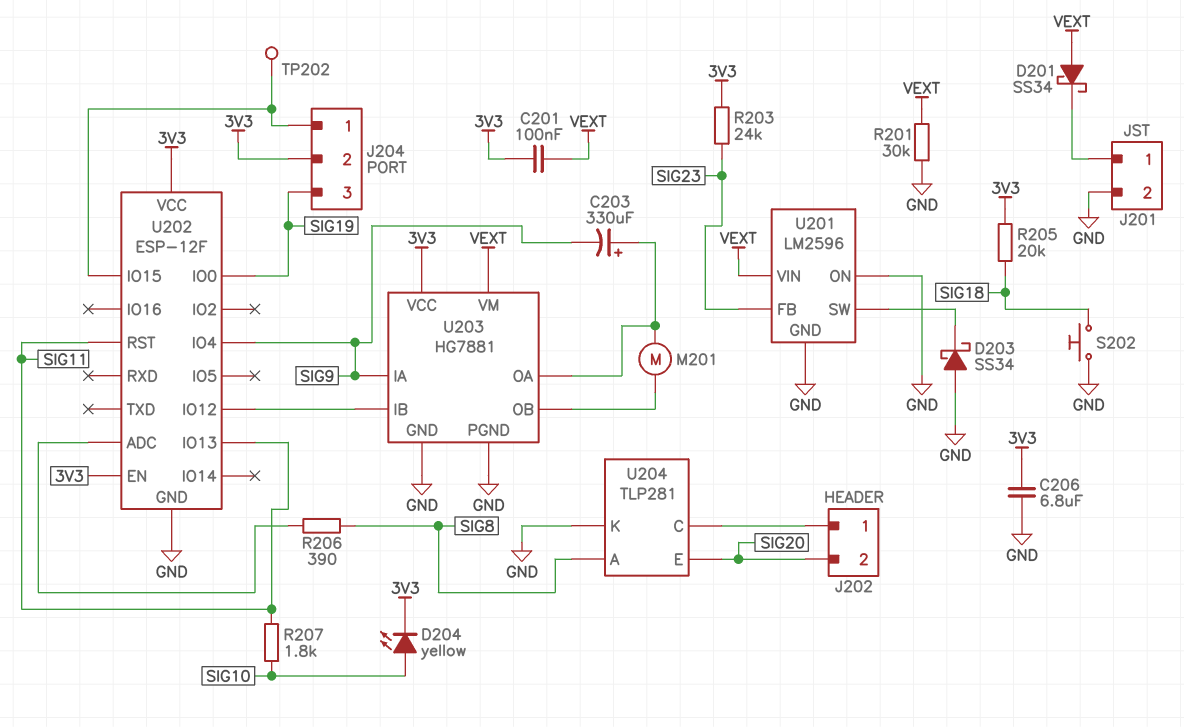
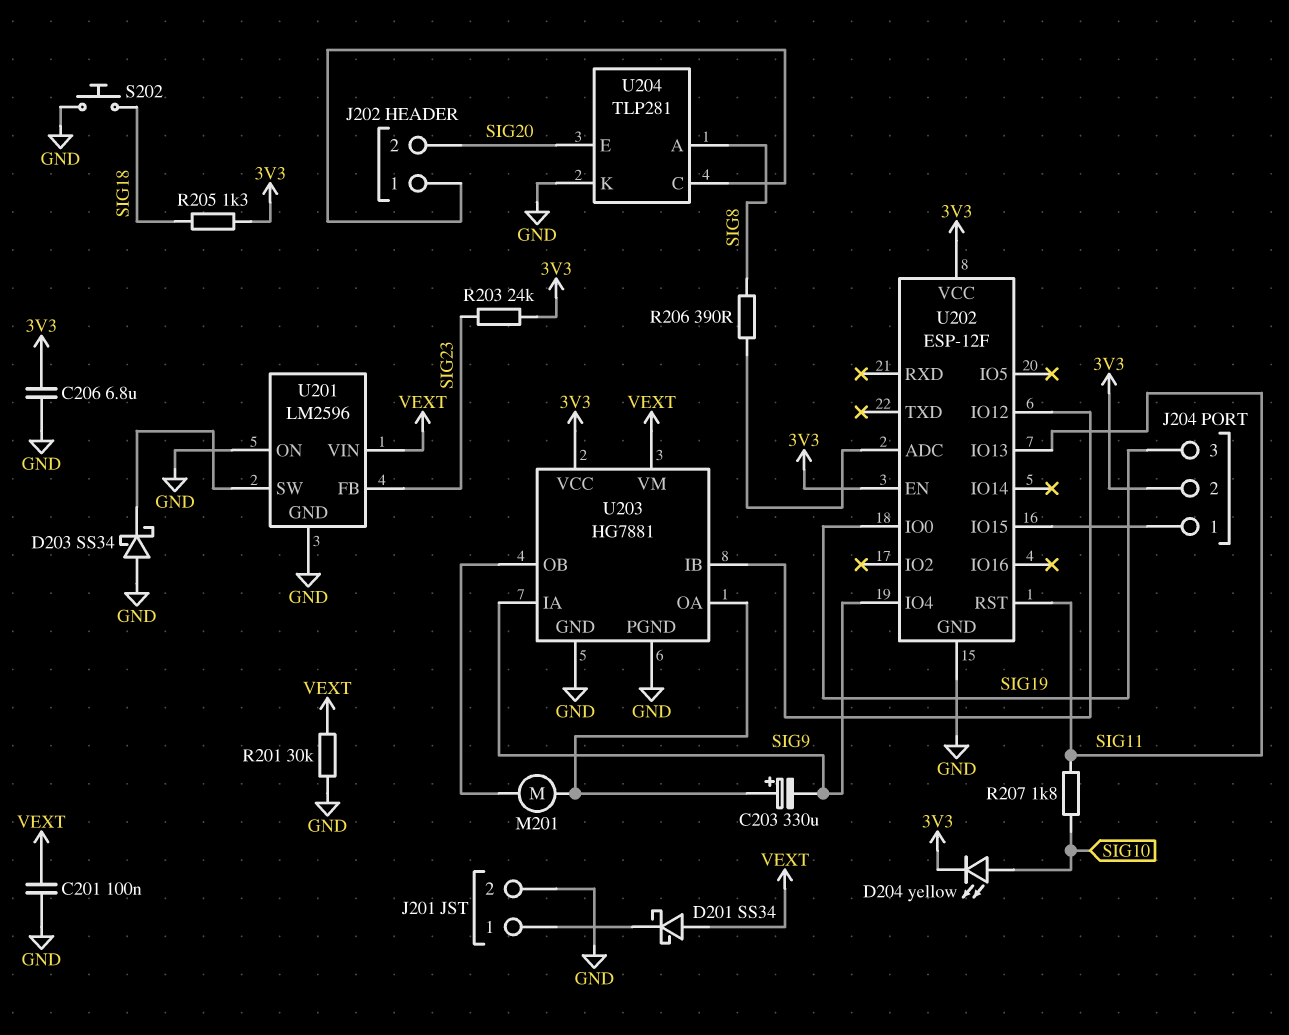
C201: 100nF (3V3, VEXT) -> 100nF (GND, VEXT)
R205: 20k (3V3, SIG18) -> 1.3k (3V3, SIG18)
TP202: test point (J204/1) -> none

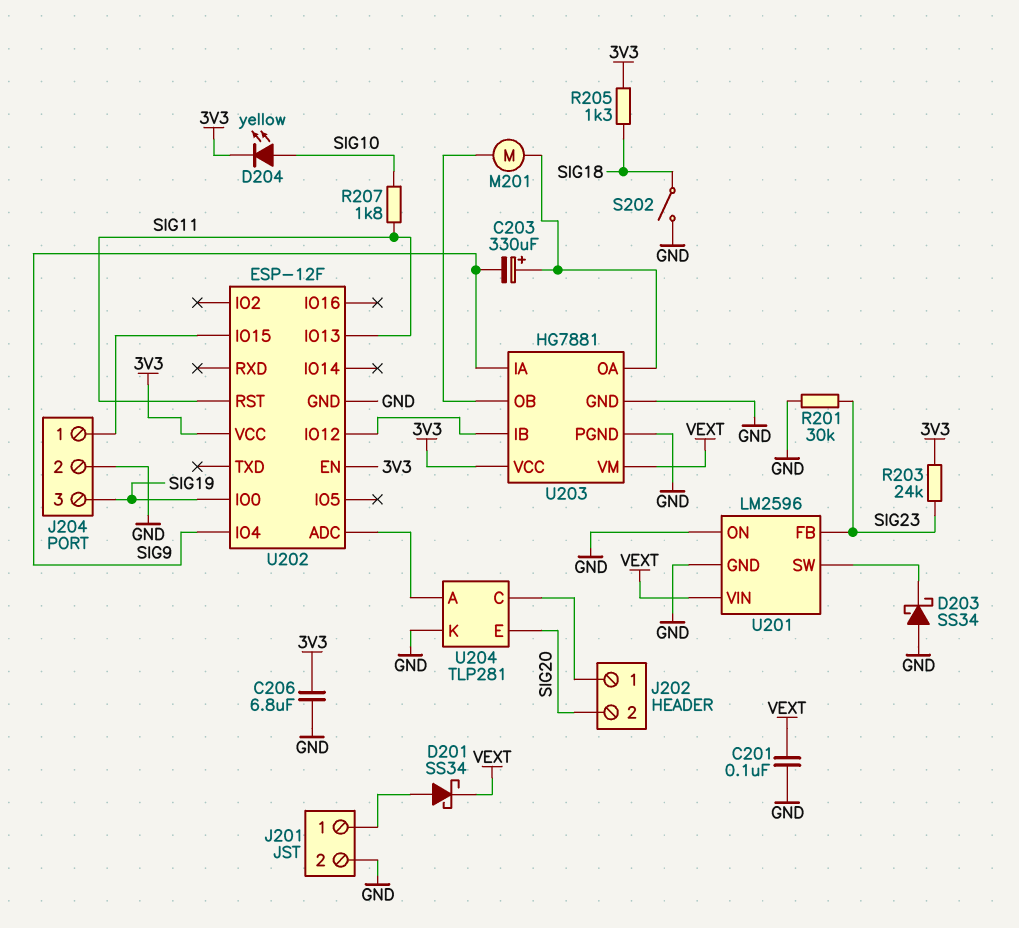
D201: schottky SS34 (A VEXT, K J201/1) -> schottky SS34 (A J201/1, K VEXT)
J204 pin 2: 3V3 -> GND
R201: 30k (GND, VEXT) -> 30k (GND, SIG23)
R206: 390 (SIG8, U202/ADC) -> none
S202: button (GND, SIG18) -> switch (GND, SIG18)
U204 pin A: SIG8 -> U202/ADC

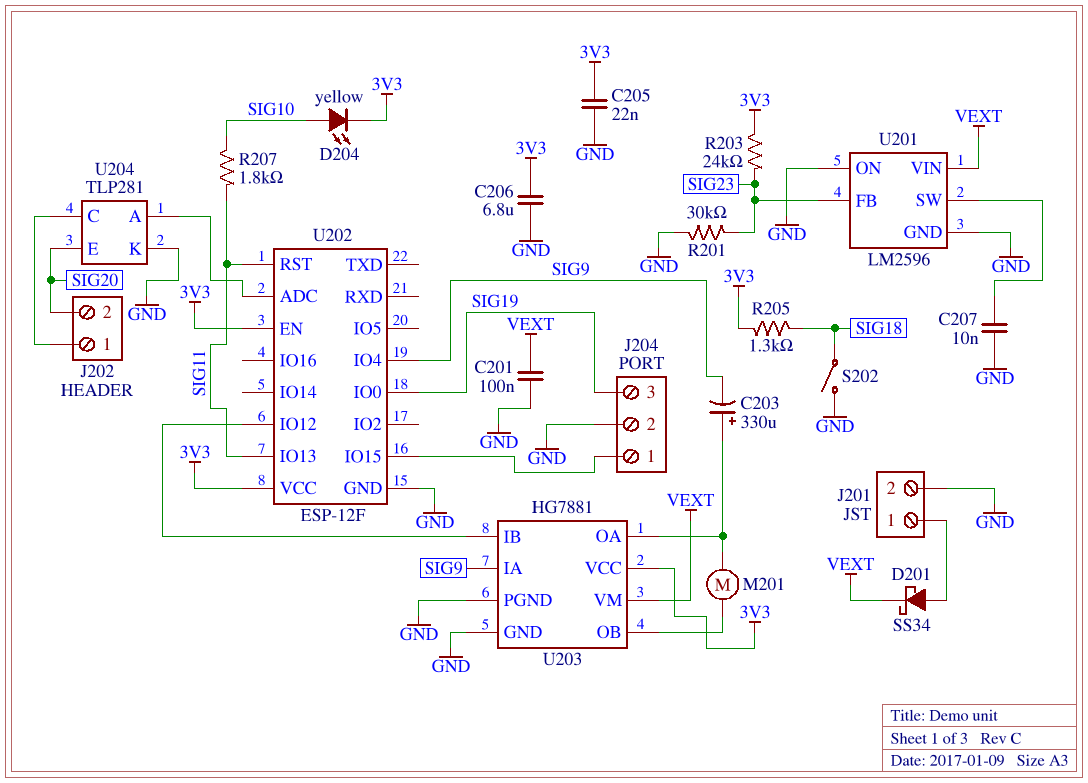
C205: none -> 22nF (3V3, GND)
C207: none -> 10nF (GND, U201/SW)
D203: schottky SS34 (A GND, K U201/SW) -> none

